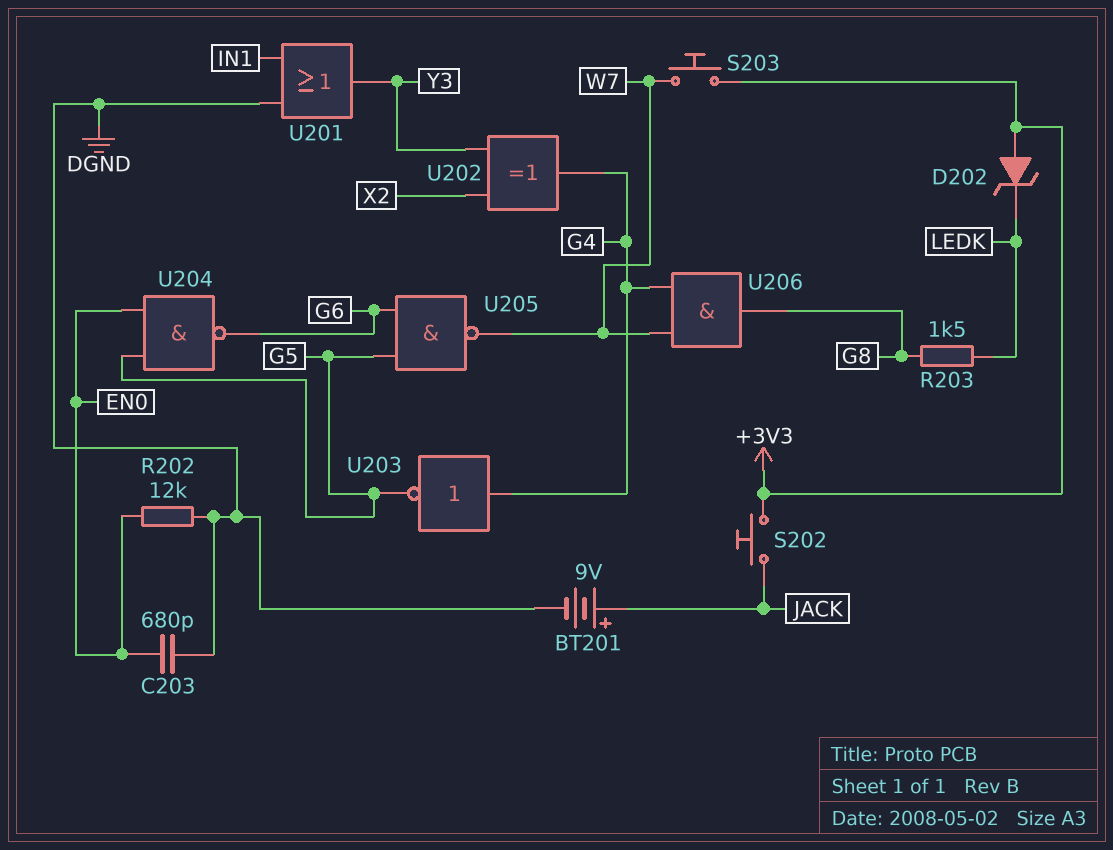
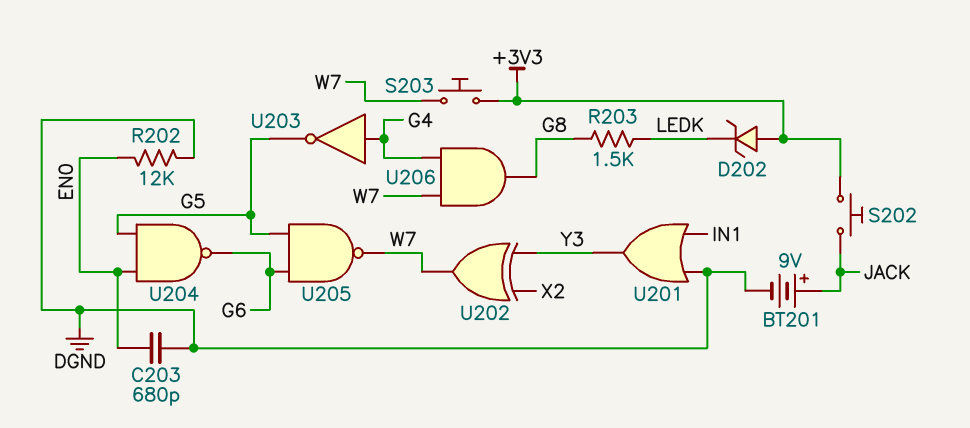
U202: XOR (in X2, in Y3, out G4) -> XOR (in X2, in Y3, out W7)

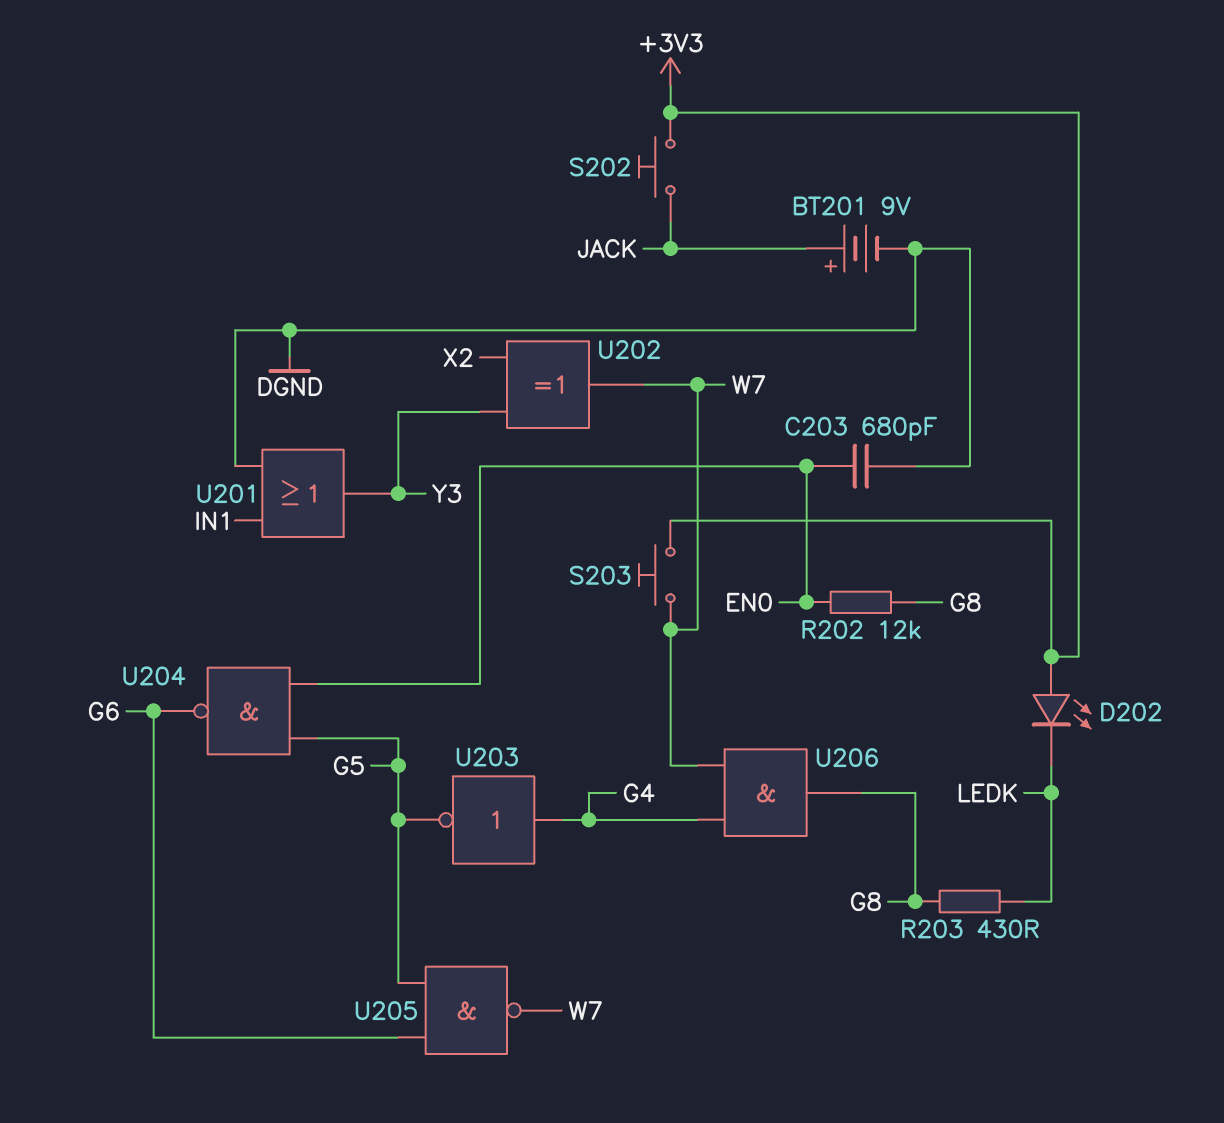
D202: zener (A +3V3, K LEDK) -> LED (A +3V3, K LEDK)
R202: 12k (DGND, EN0) -> 12k (EN0, G8)
R203: 1.5k (G8, LEDK) -> 430 (G8, LEDK)

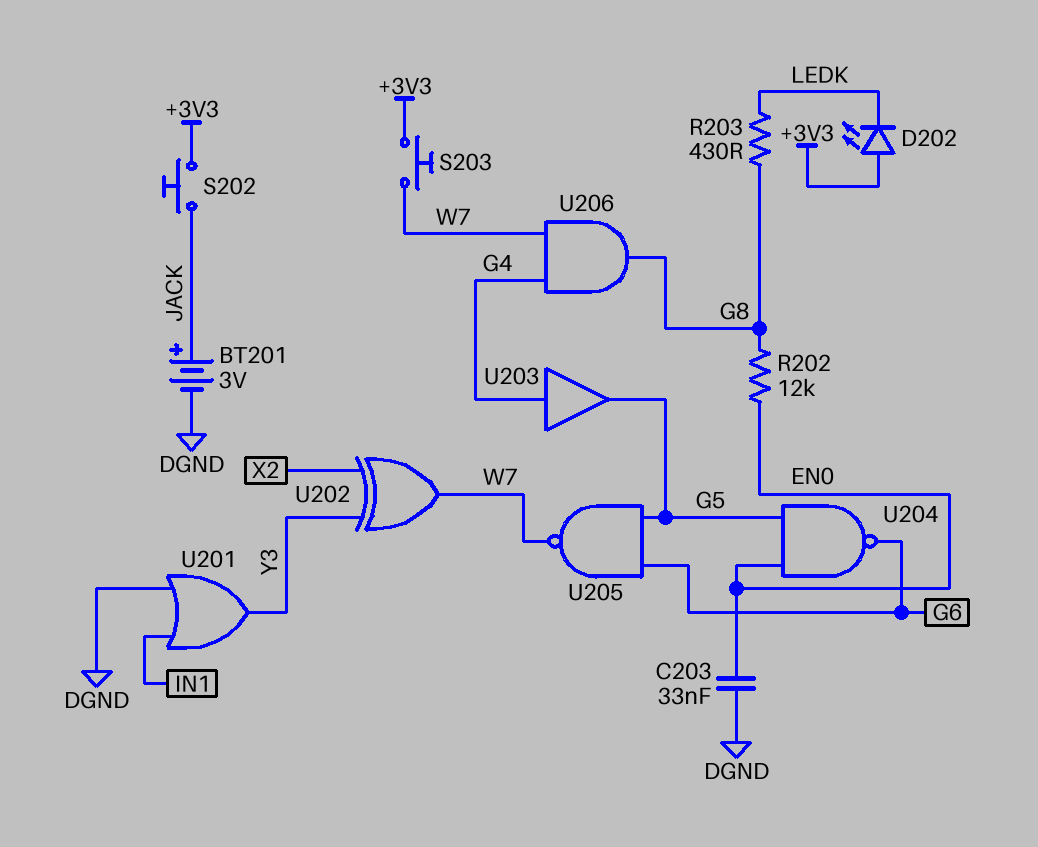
BT201: 9V (plus JACK, minus DGND) -> 3V (plus JACK, minus DGND)
C203: 680pF (DGND, EN0) -> 33nF (DGND, EN0)
U203: NOT (in G4, out G5) -> buffer (in G4, out G5)

